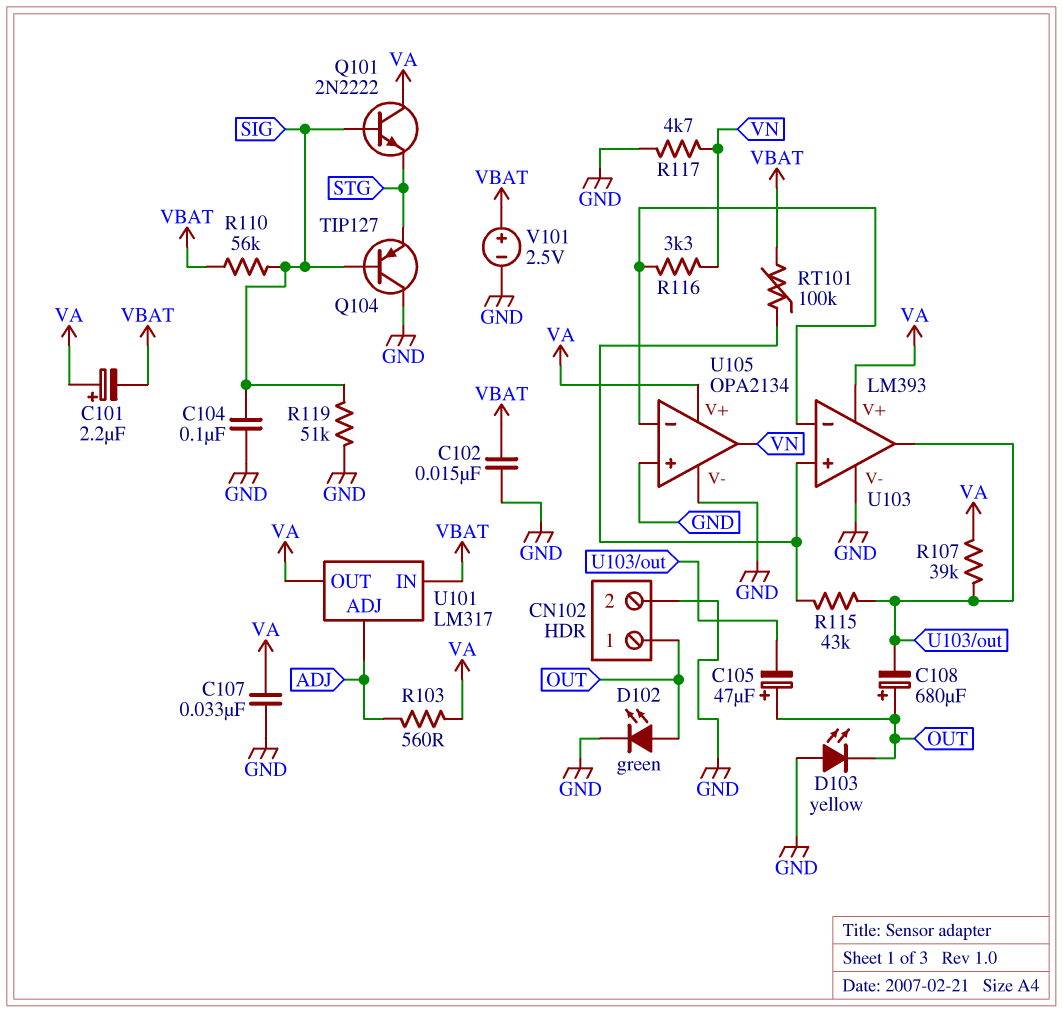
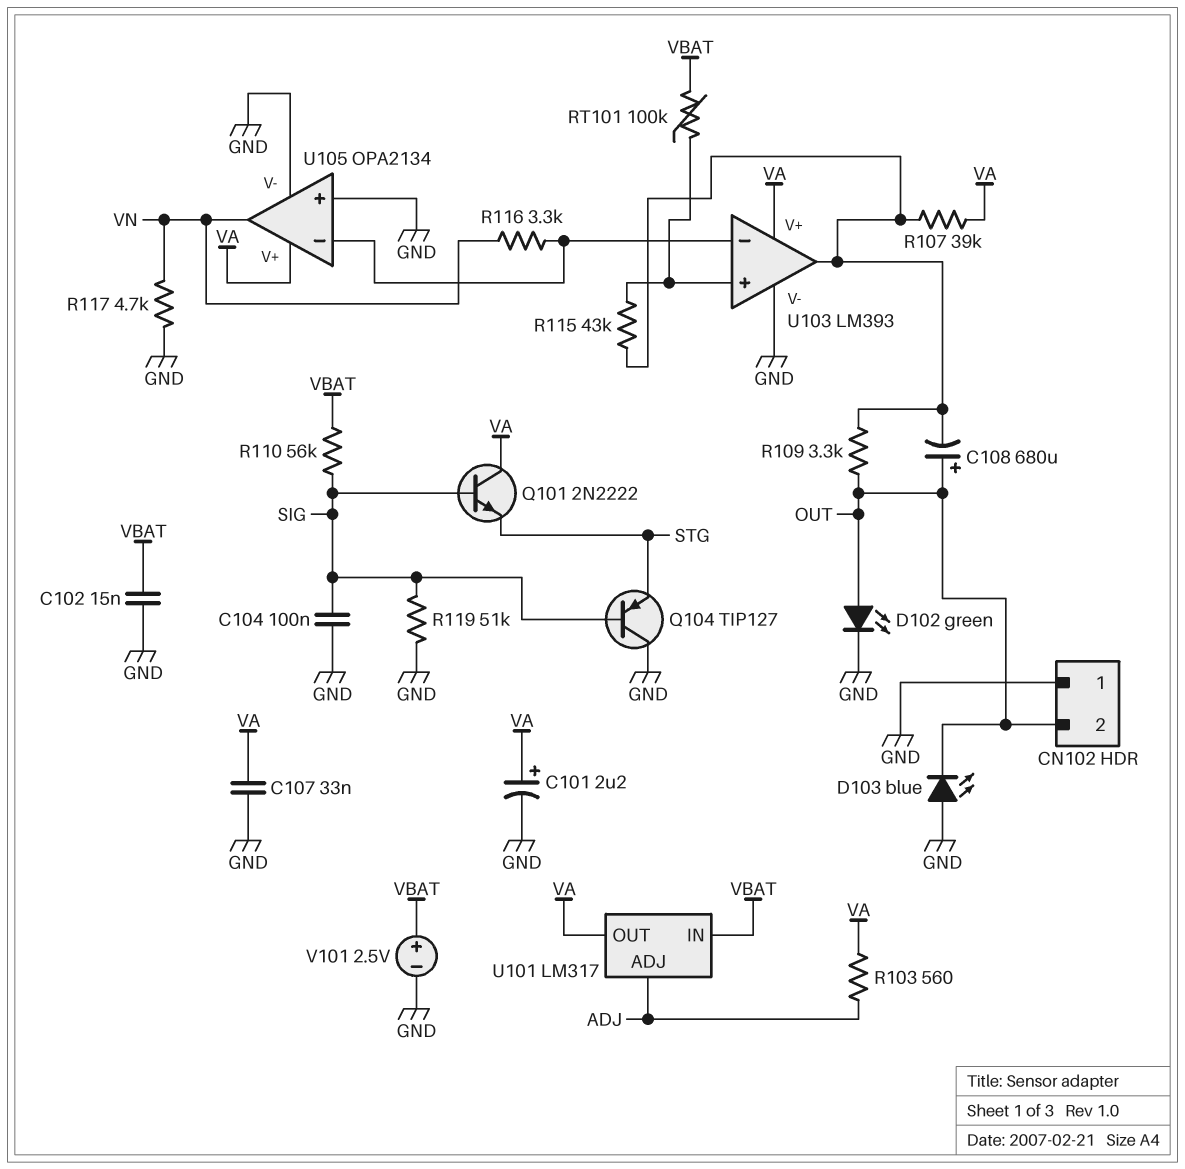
C101: 2.2uF (plus VA, minus VBAT) -> 2.2uF (plus VA, minus GND)
C105: 47uF (plus OUT, minus U103/out) -> none
CN102 pin 1: OUT -> GND
CN102 pin 2: GND -> OUT
D103: LED yellow (A GND, K OUT) -> LED blue (A GND, K OUT)
R109: none -> 3.3k (OUT, U103/out)

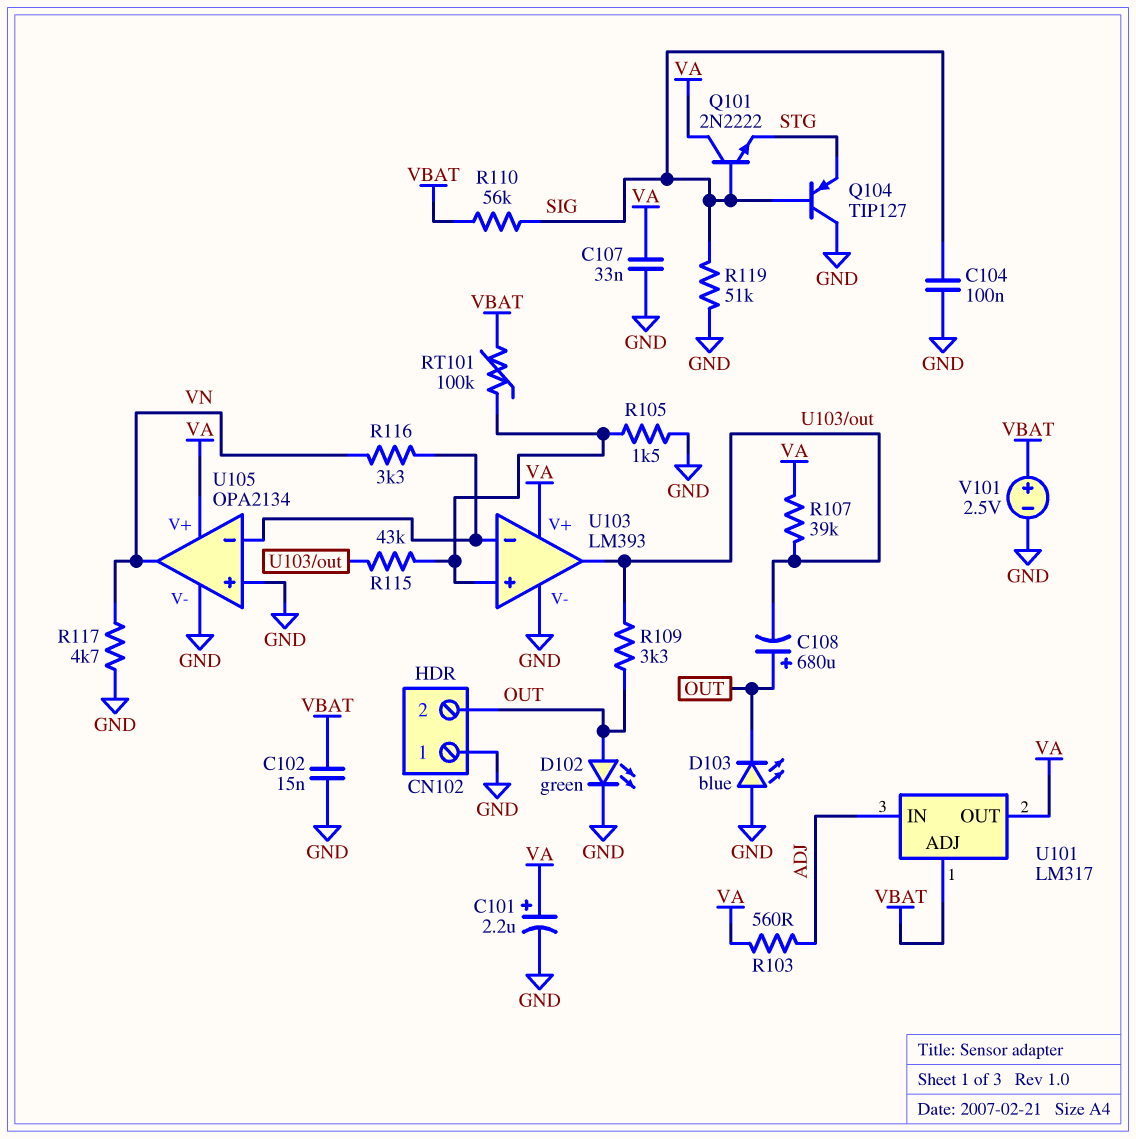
R105: none -> 1.5k (GND, U103/in+)
U101 pin ADJ: ADJ -> VBAT
U101 pin IN: VBAT -> ADJ

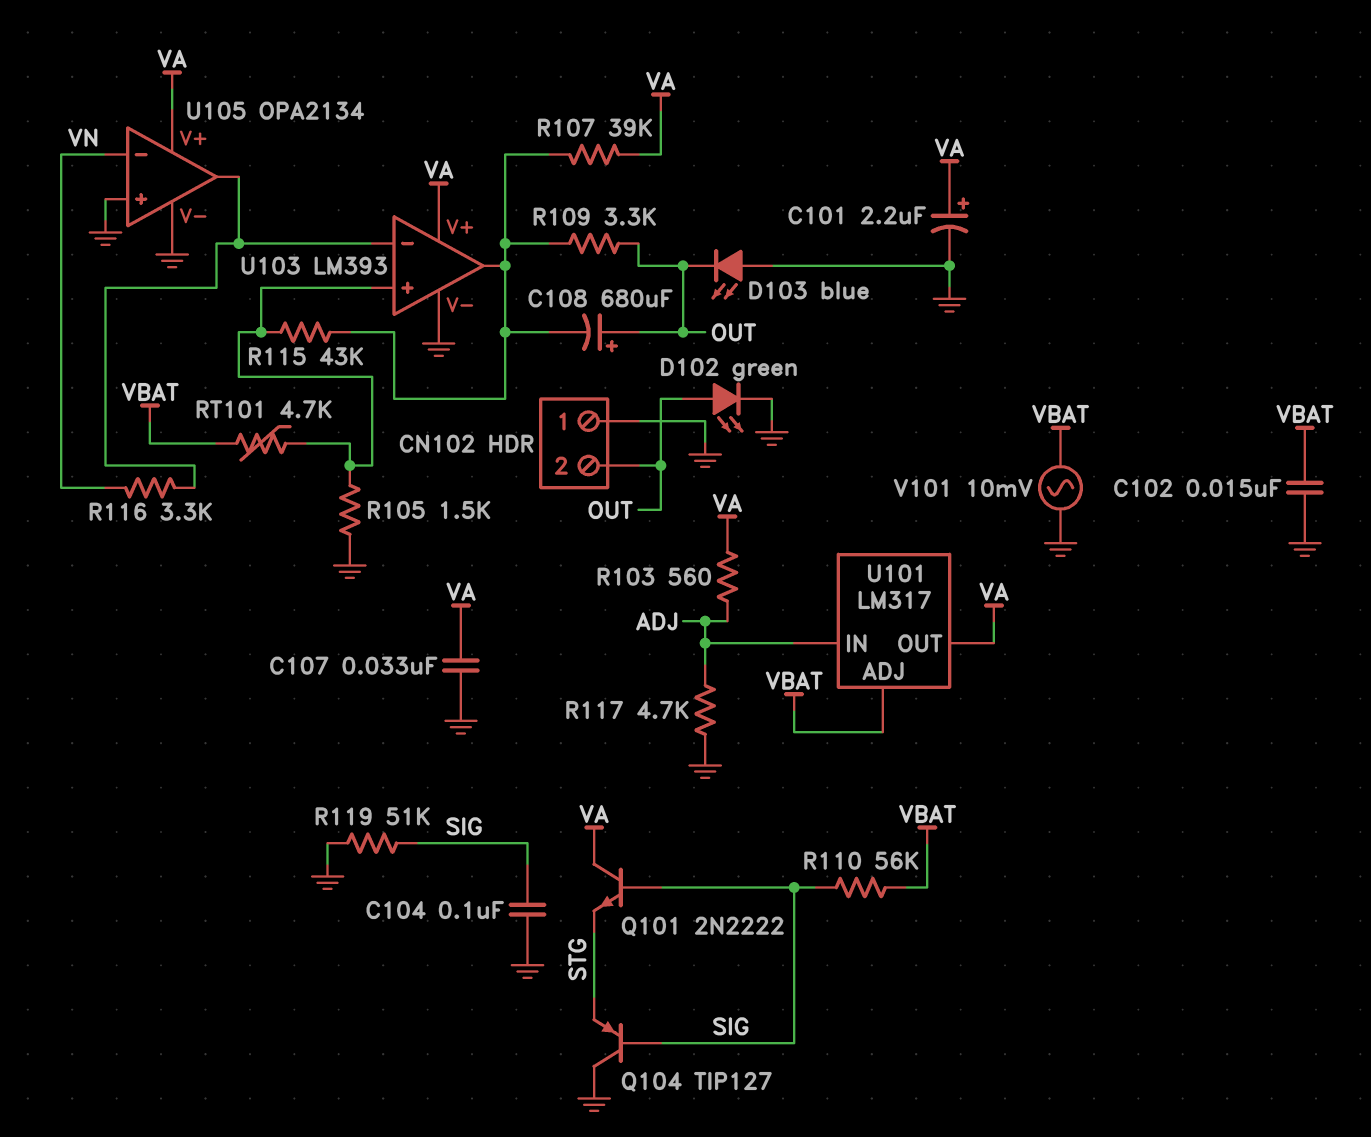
R117: 4.7k (GND, VN) -> 4.7k (ADJ, GND)
RT101: 100k (U103/in+, VBAT) -> 4.7k (U103/in+, VBAT)
U105 pin in-: U103/in- -> VN
U105 pin out: VN -> U103/in-
V101: 2.5V (plus VBAT, minus GND) -> AC 10mV (GND, VBAT)

